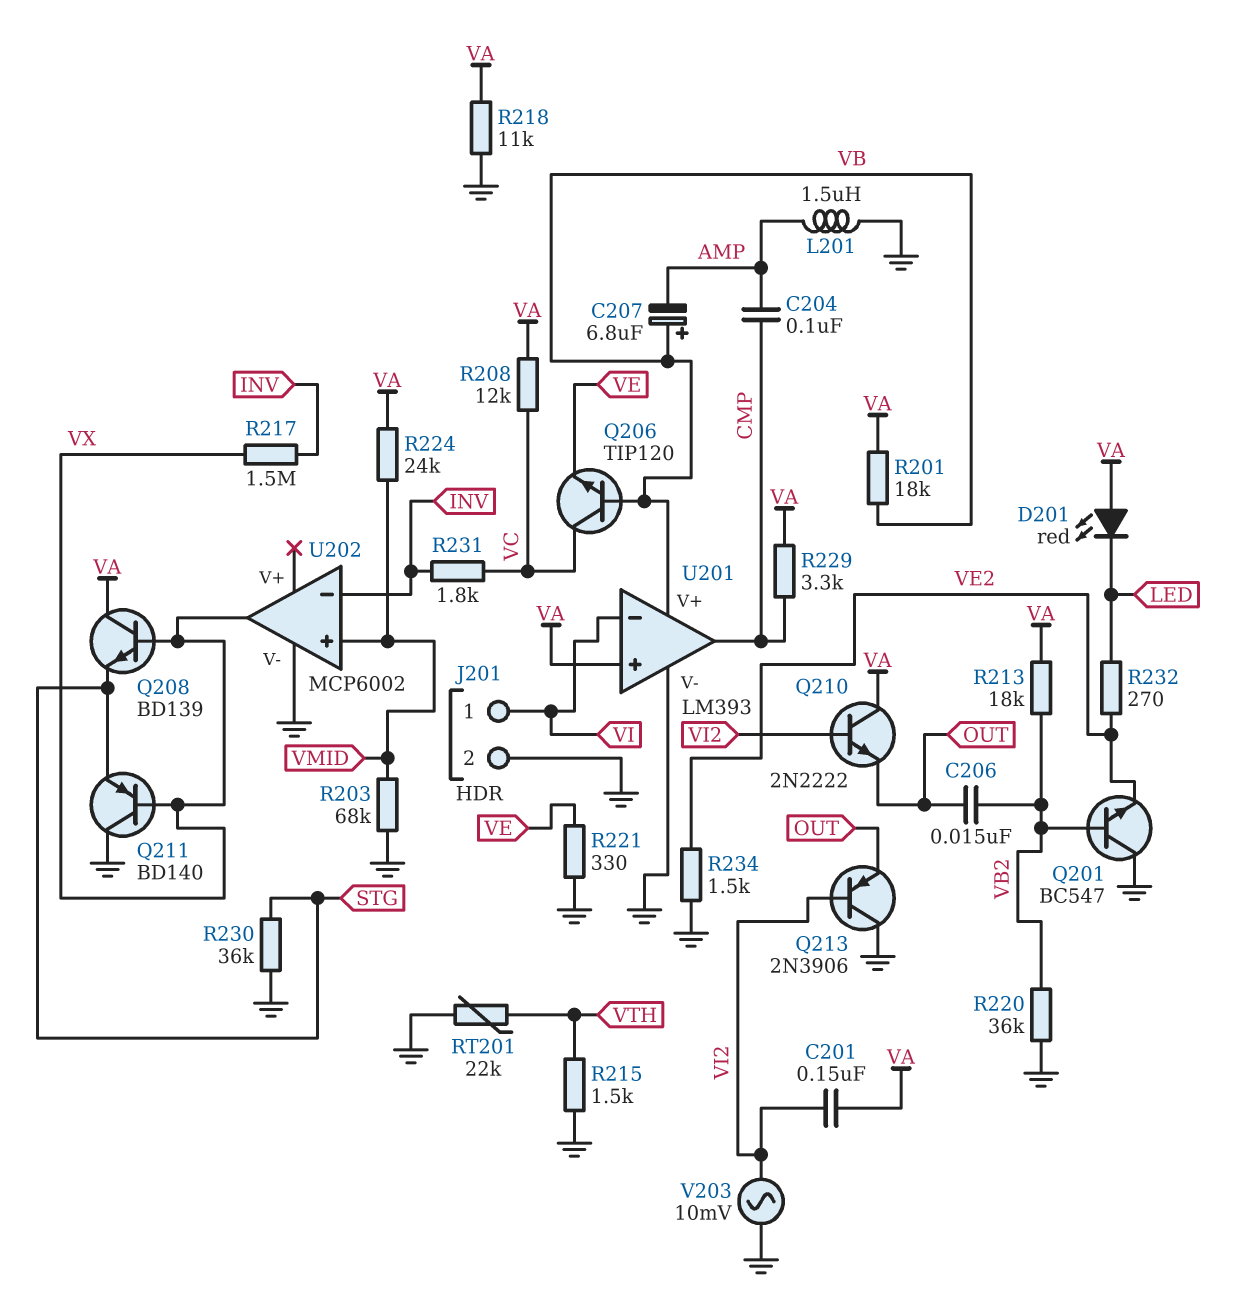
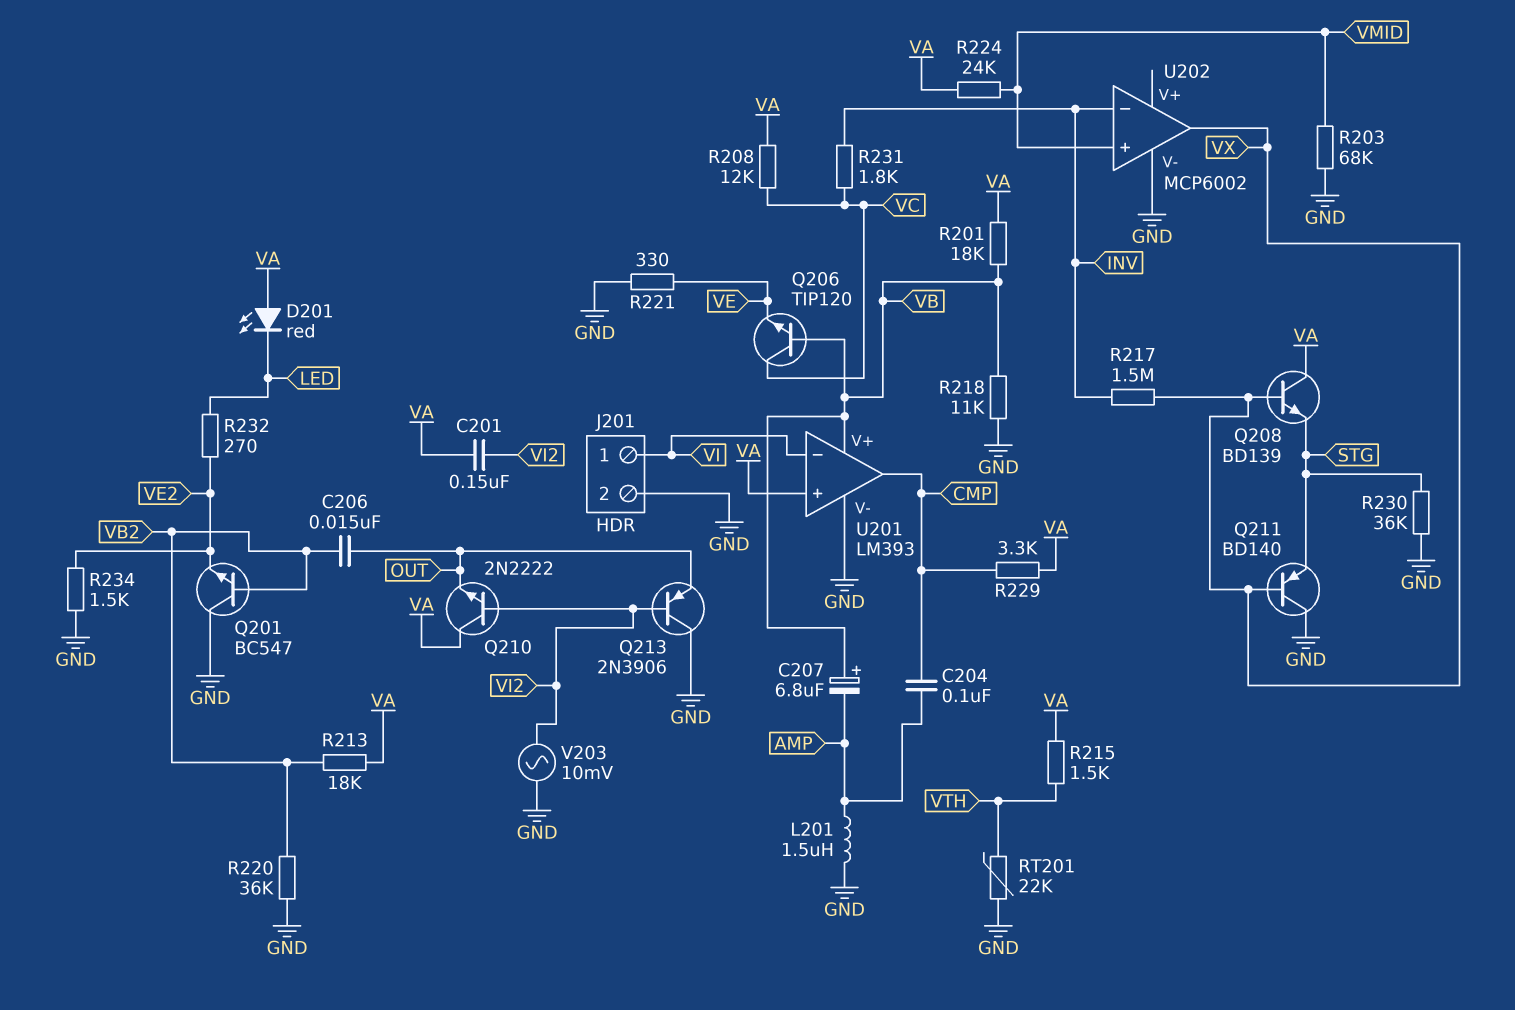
R215: 1.5k (GND, VTH) -> 1.5k (VA, VTH)
R218: 11k (GND, VA) -> 11k (GND, VB)

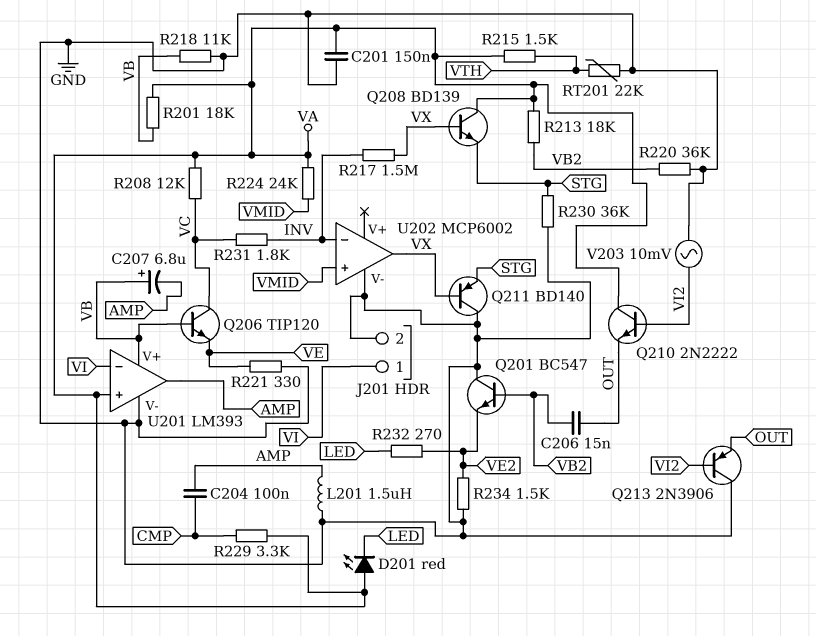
C201: 150nF (VA, VI2) -> 150nF (GND, VA)
R203: 68k (GND, VMID) -> none
U201 pin out: CMP -> AMP

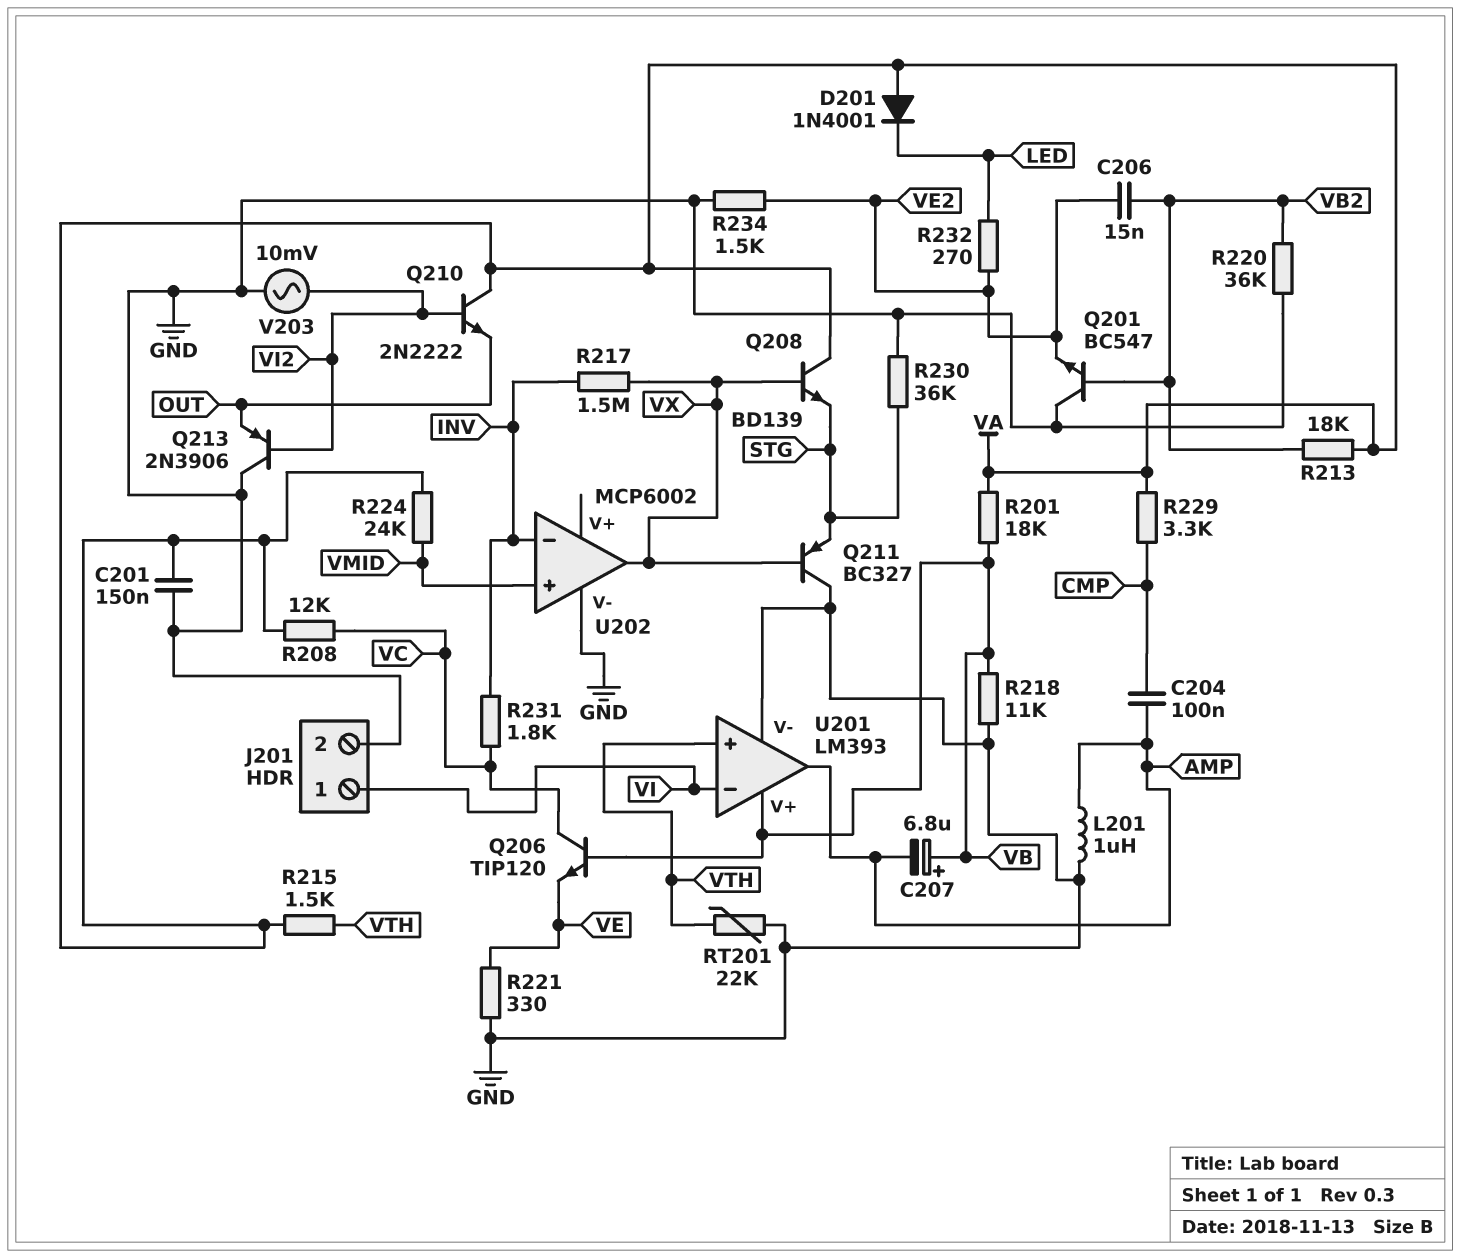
C206: 15nF (OUT, VB2) -> 15nF (VB2, VE2)
D201: LED red (A VA, K LED) -> diode 1N4001 (A VA, K LED)
L201: 1.5uH (AMP, GND) -> 1uH (AMP, GND)
Q211: PNP BD140 (B VX, C GND, E STG) -> PNP BC327 (B VX, C GND, E STG)
U201 pin in+: VA -> VTH

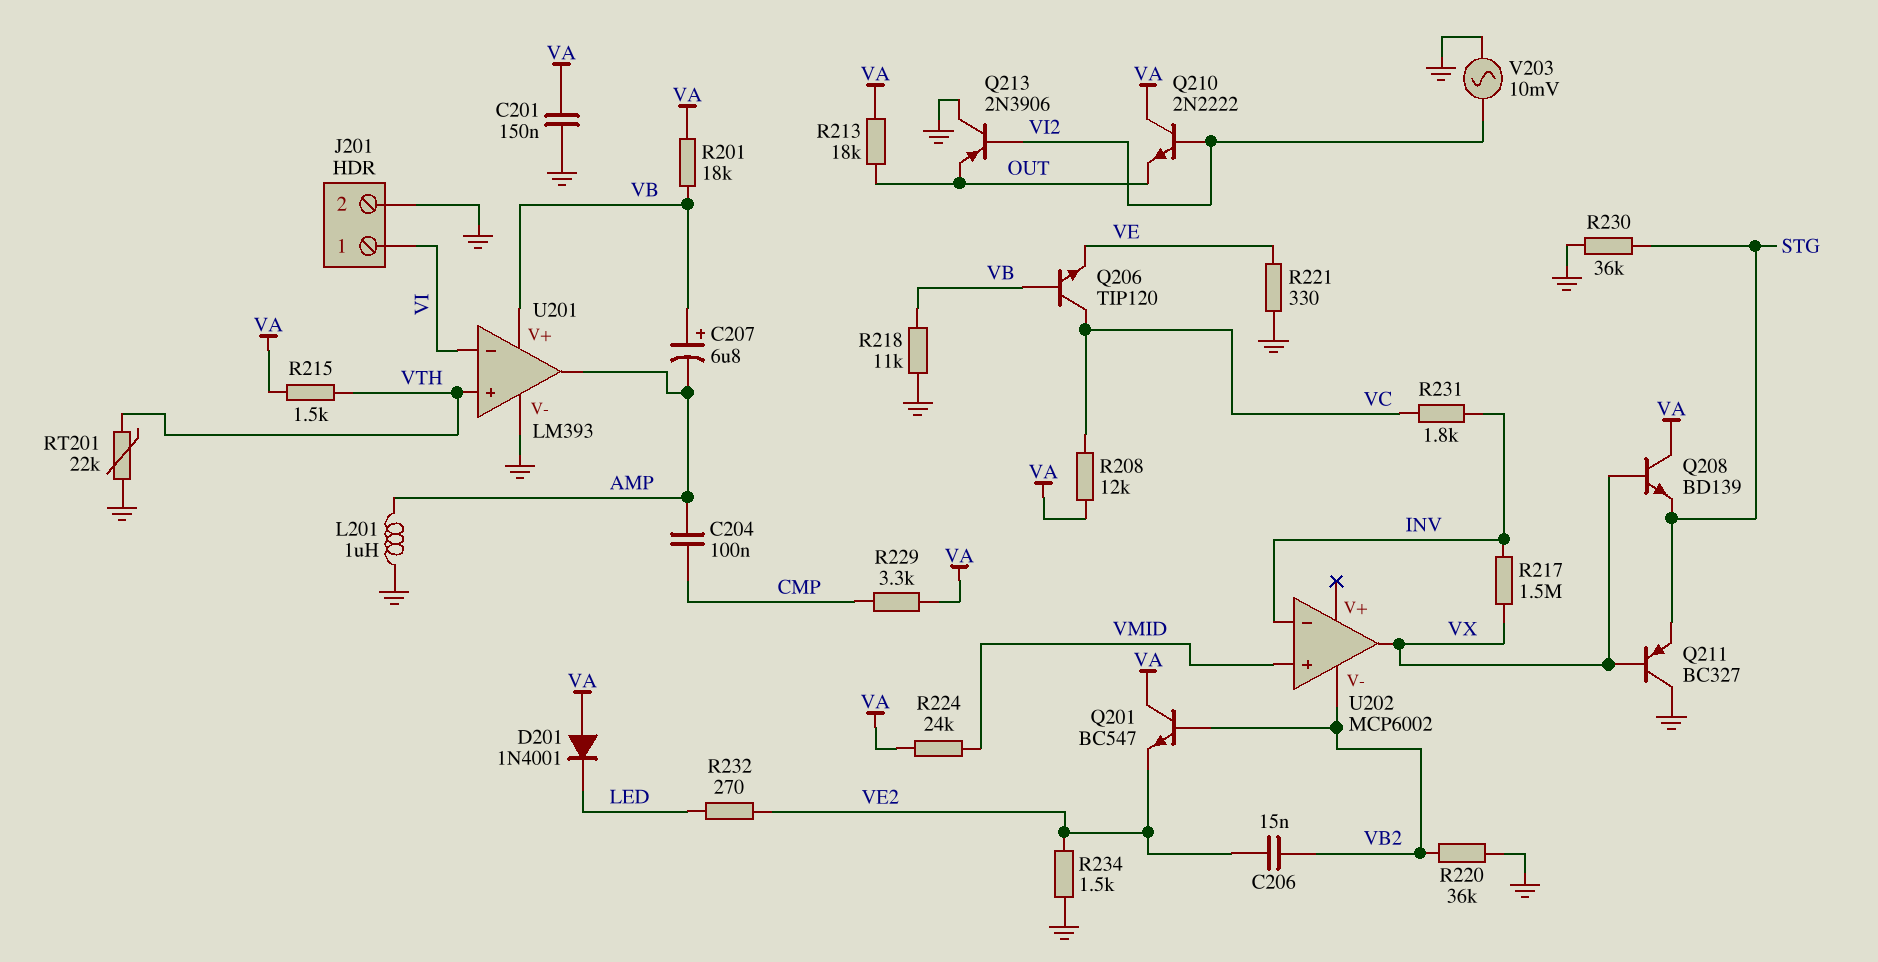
Q201: NPN BC547 (B VB2, C GND, E VE2) -> NPN BC547 (B VB2, C VA, E VE2)
R213: 18k (VA, VB2) -> 18k (OUT, VA)
U202 pin V-: GND -> VB2

